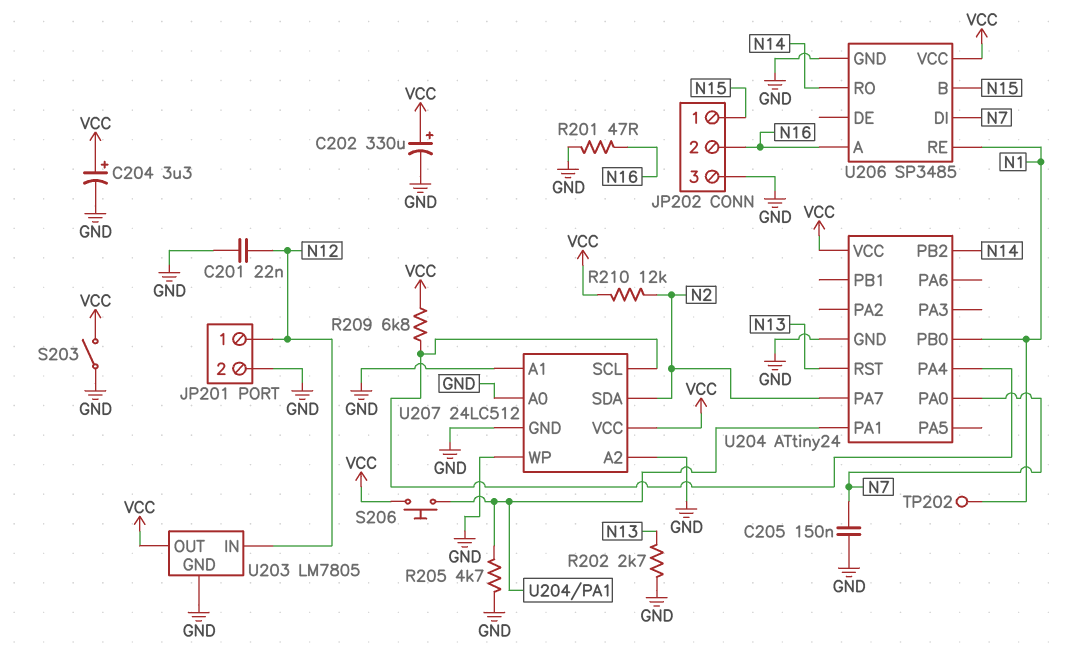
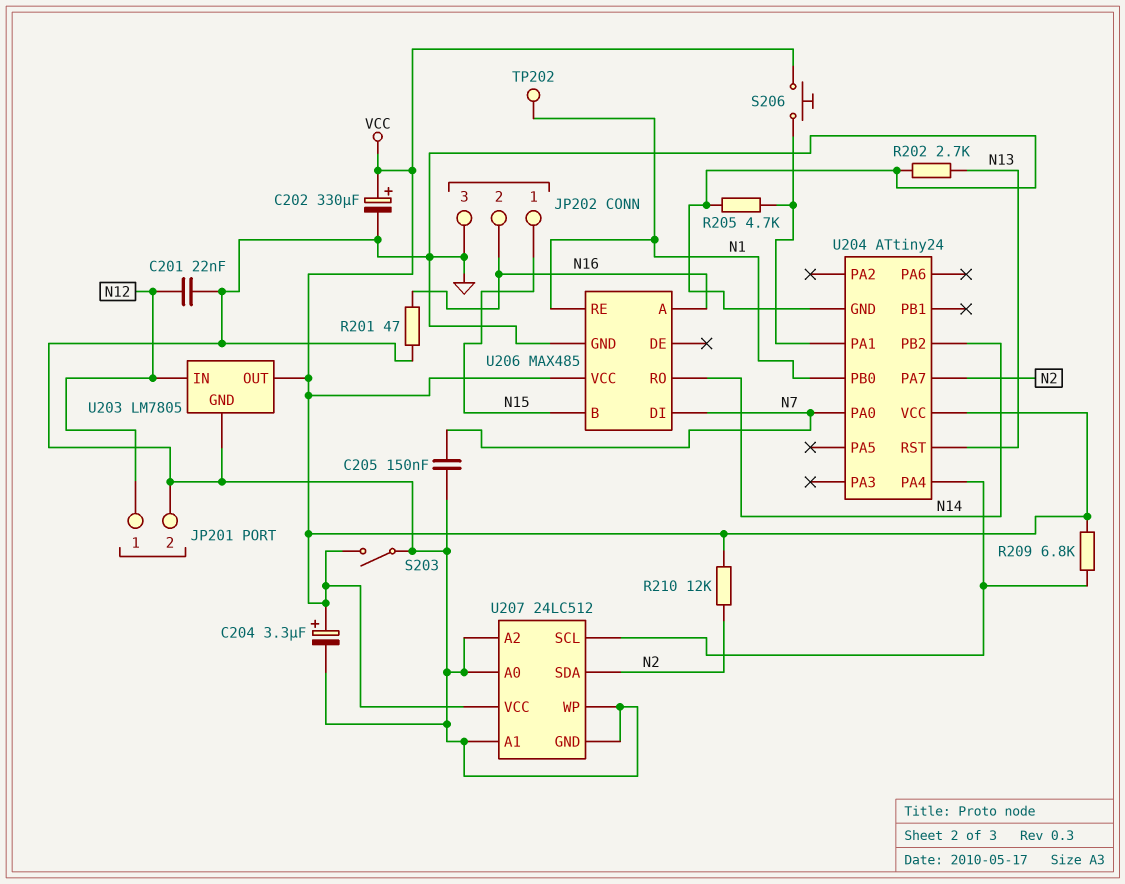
U206: SP3485 -> MAX485

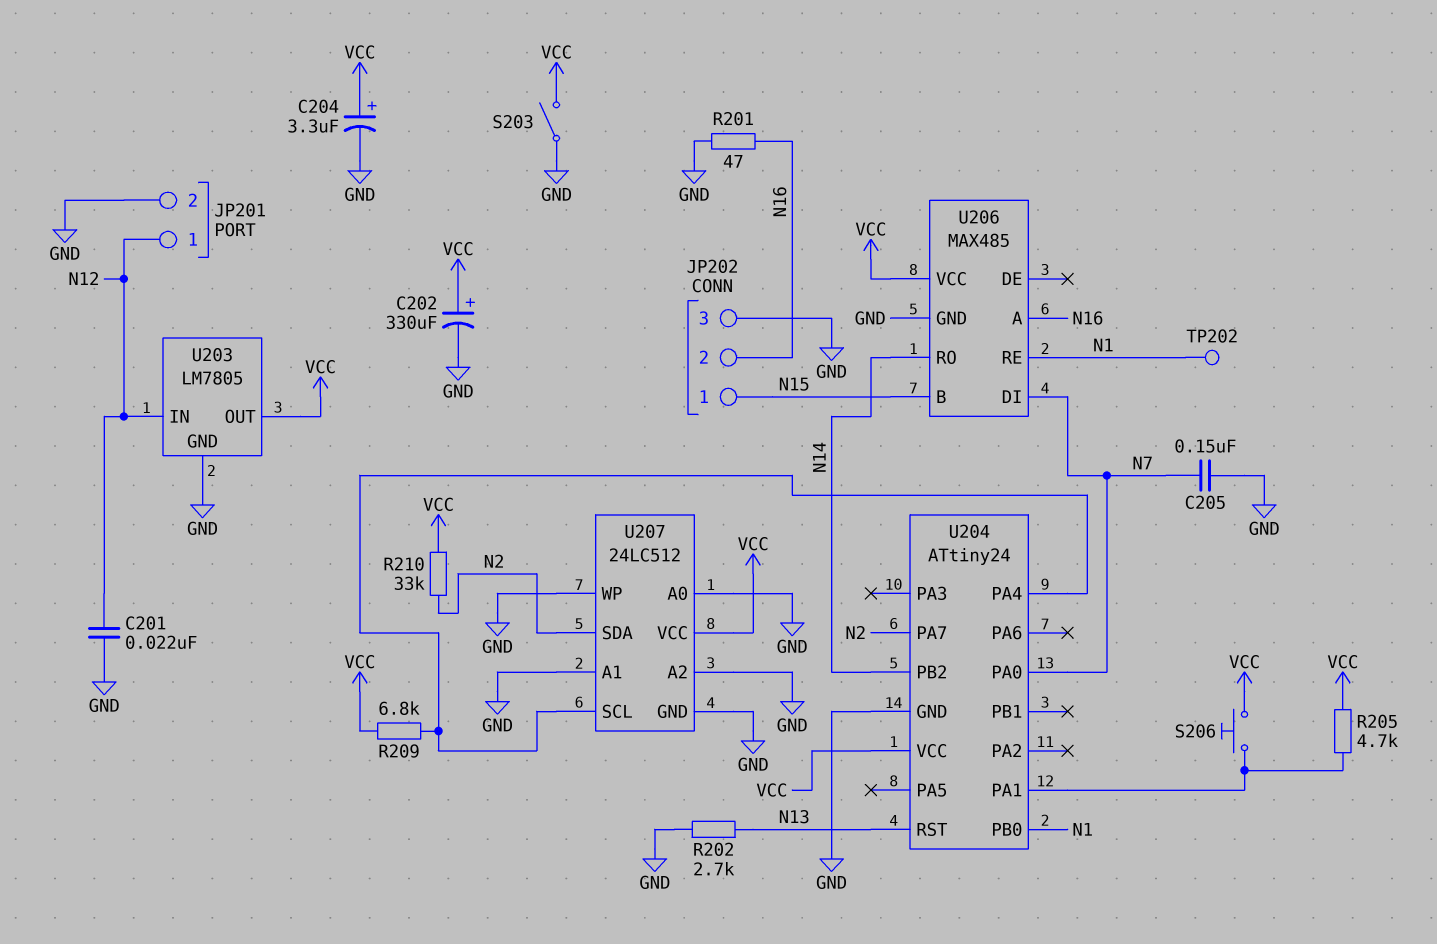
R205: 4.7k (GND, U204/PA1) -> 4.7k (U204/PA1, VCC)
R210: 12k (N2, VCC) -> 33k (N2, VCC)

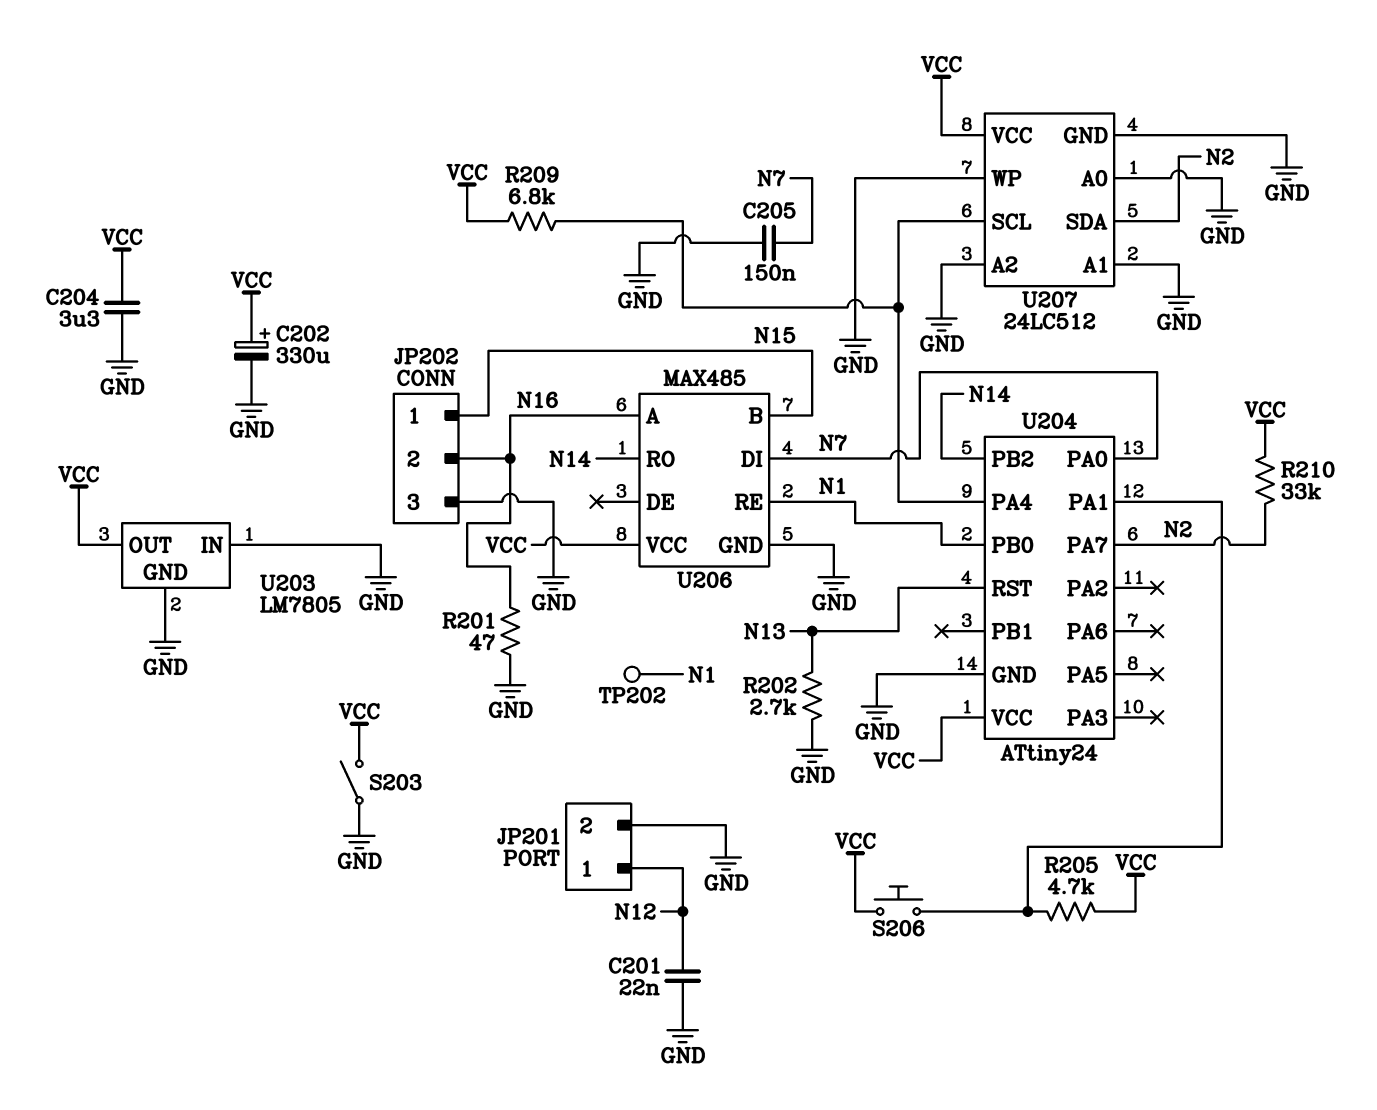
C204: 3.3uF (plus VCC, minus GND) -> 3.3uF (GND, VCC)
U203 pin IN: N12 -> GND

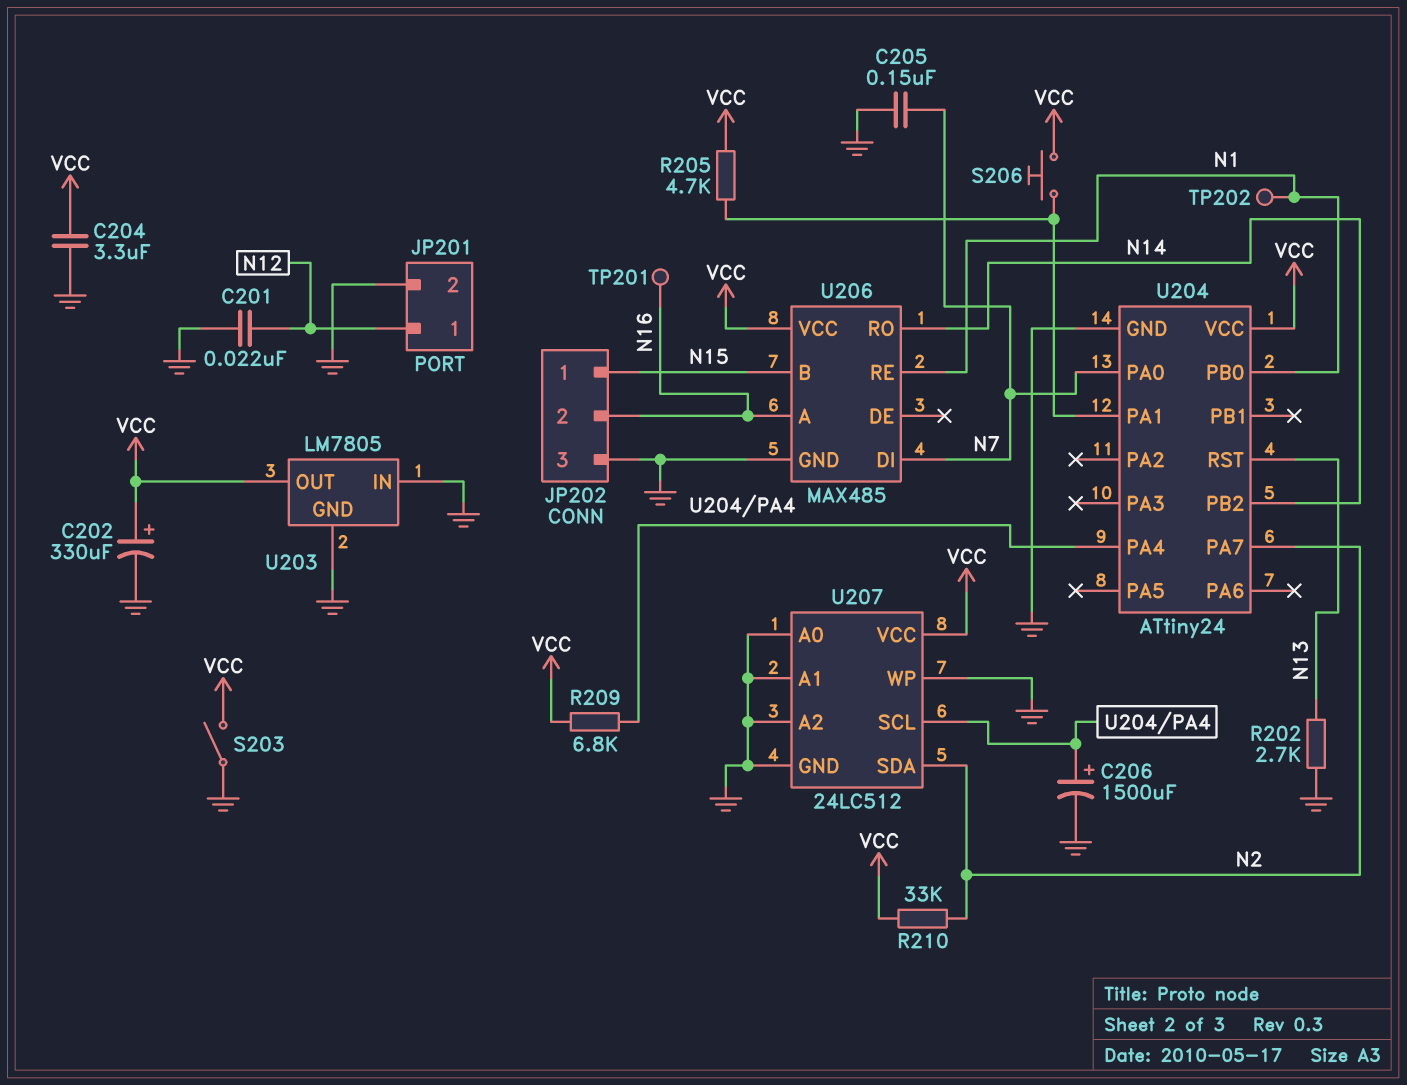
C206: none -> 1500uF (plus U204/PA4, minus GND)
R201: 47 (GND, N16) -> none
TP201: none -> test point (N16)

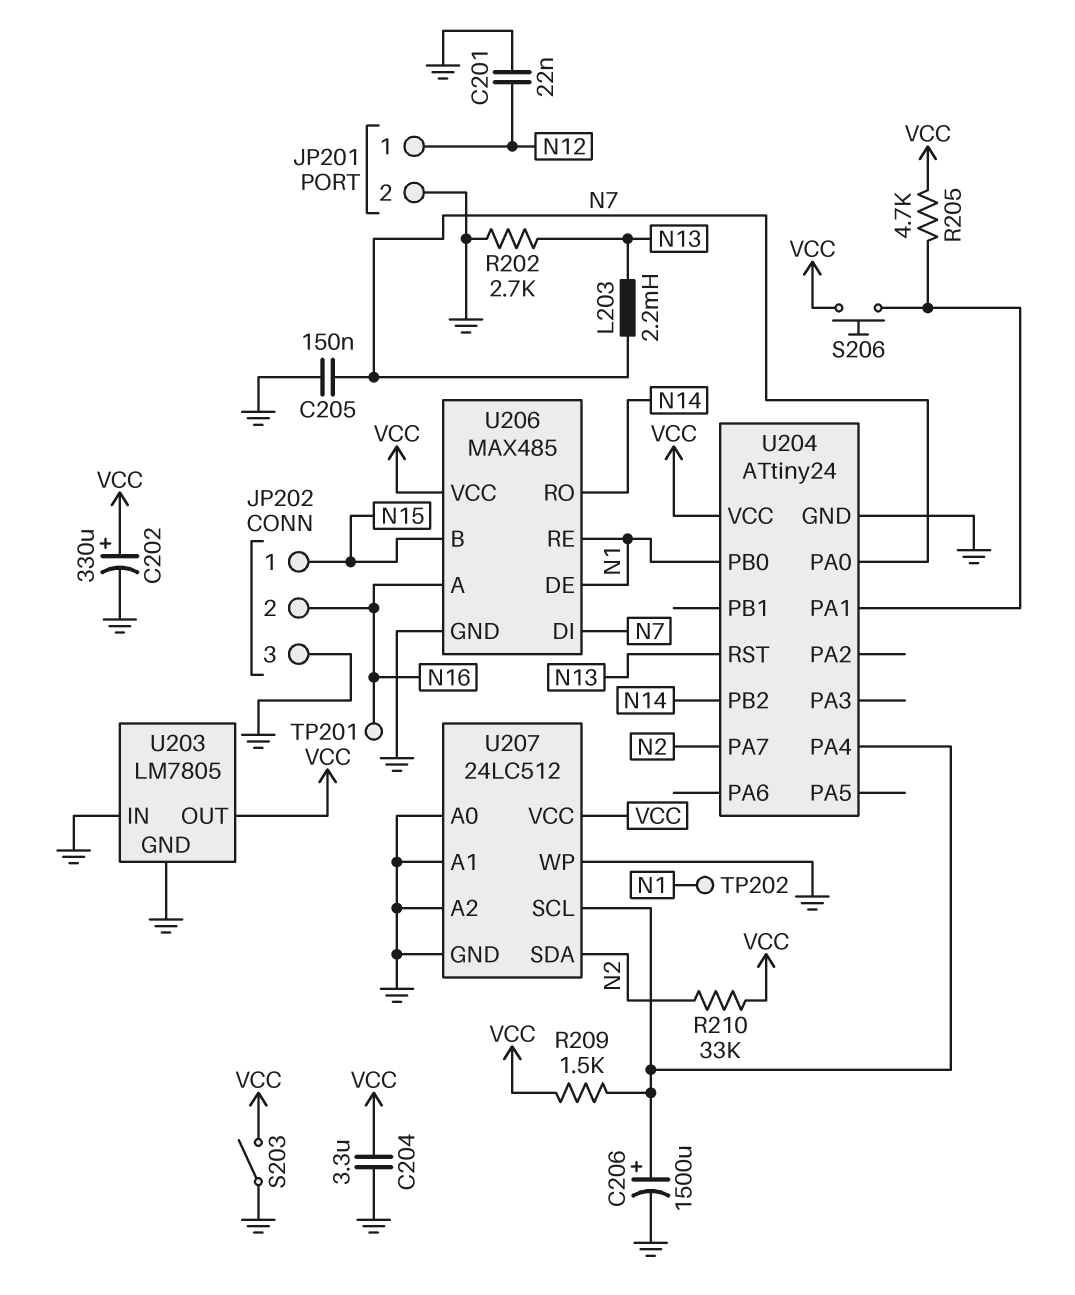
L203: none -> 2.2mH (N7, N13)
R209: 6.8k (U204/PA4, VCC) -> 1.5k (U204/PA4, VCC)
U206 pin DE: none -> N1

